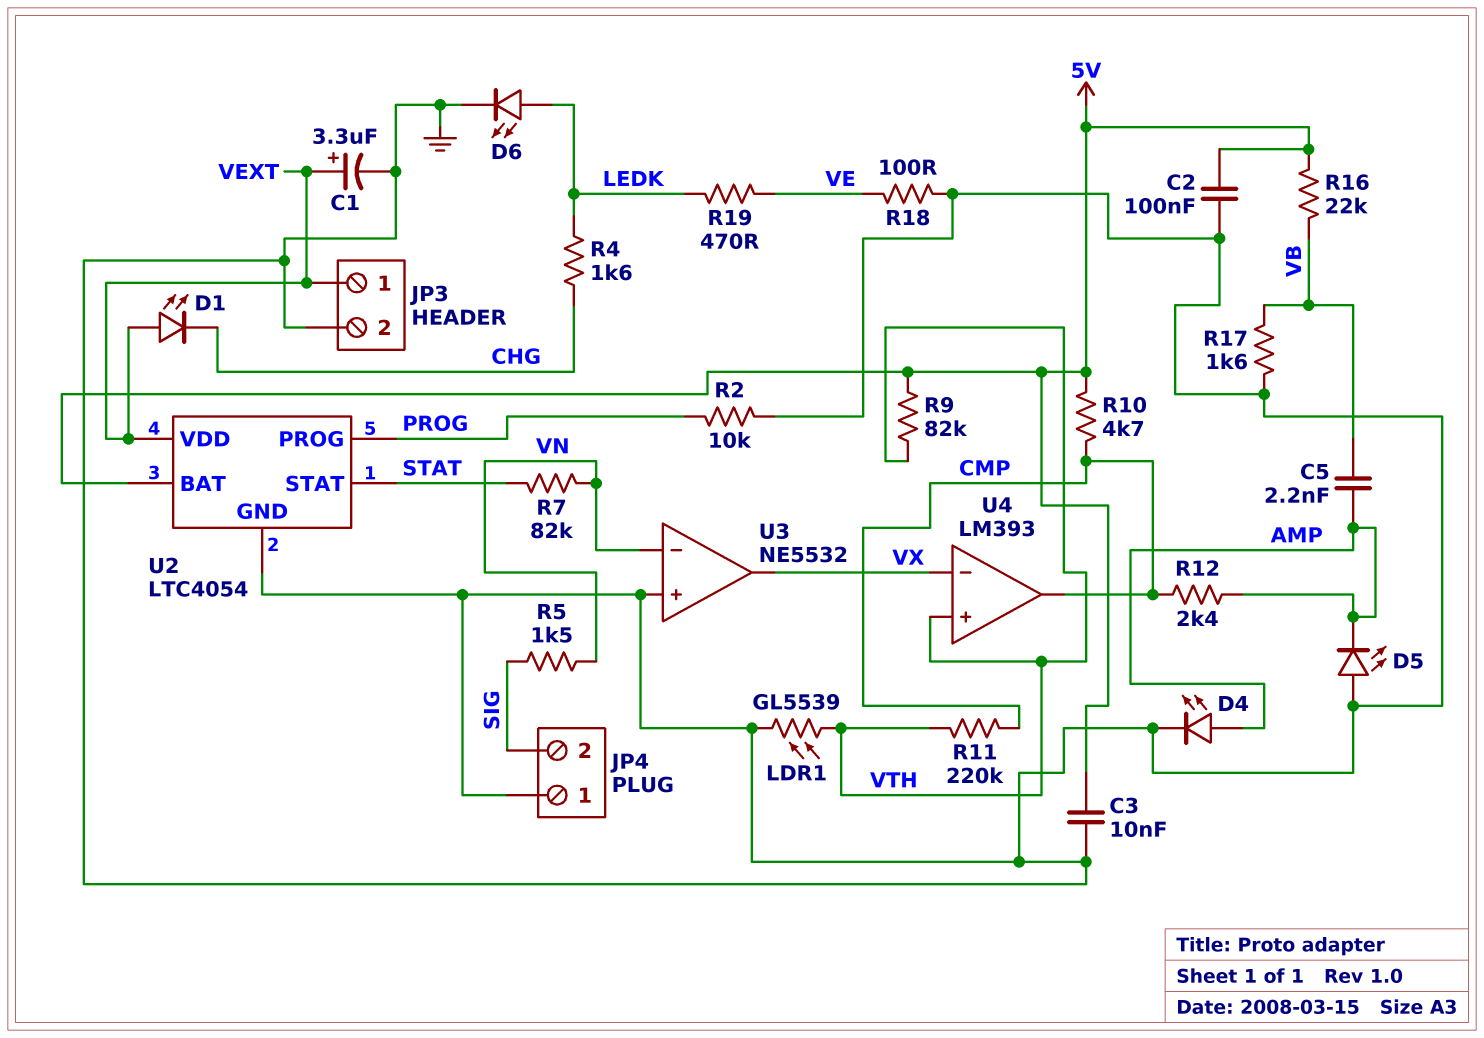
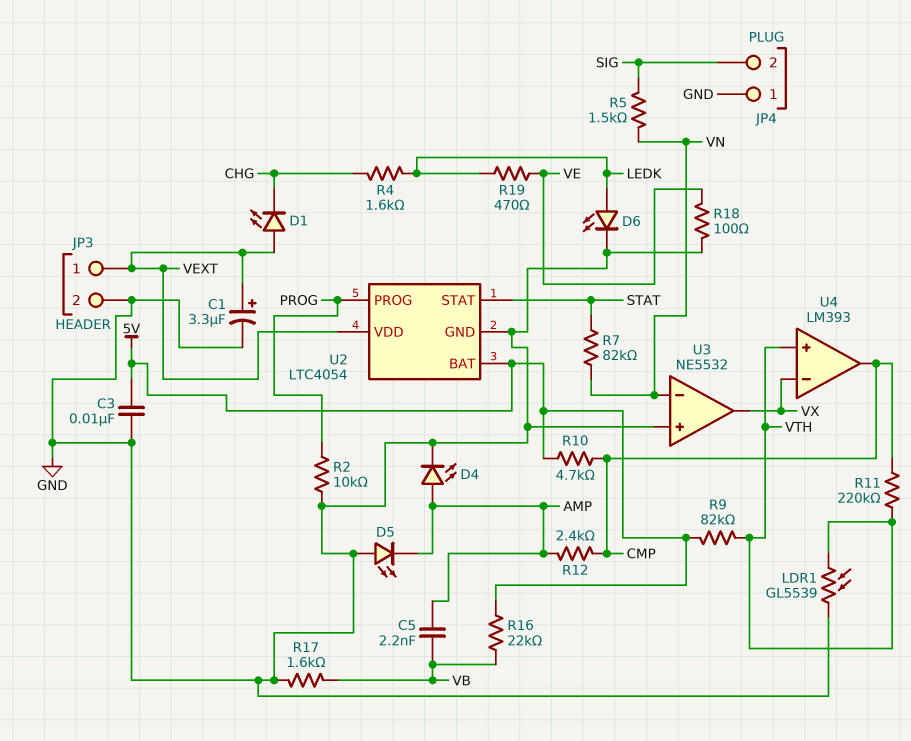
C2: 100nF (5V, GND) -> none

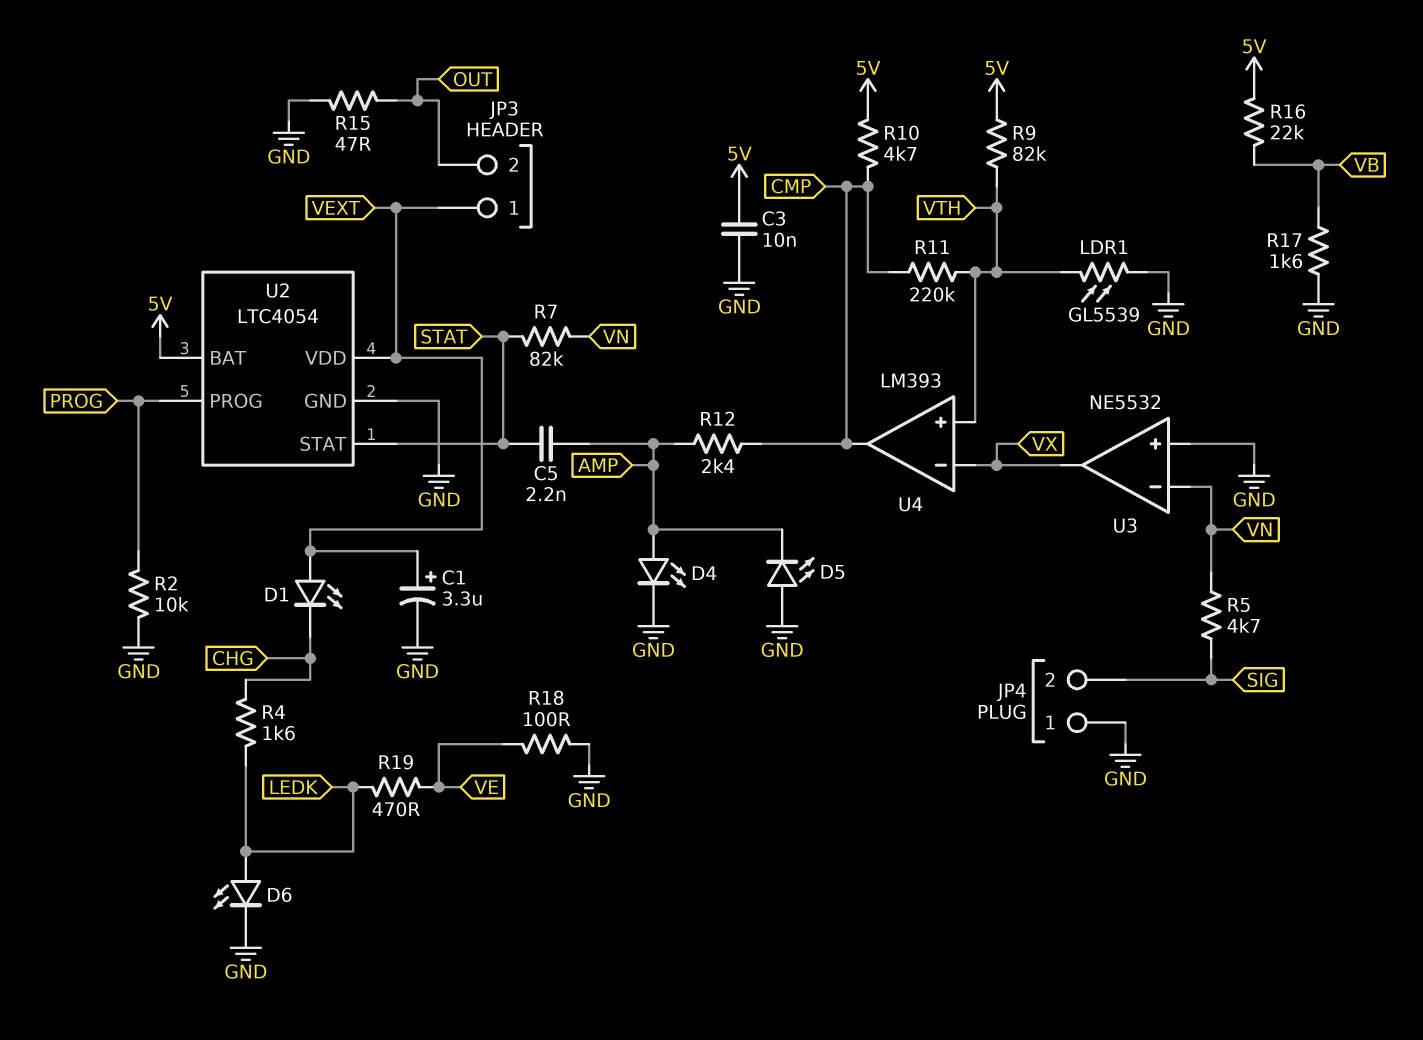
C5: 2.2nF (AMP, VB) -> 2.2nF (AMP, STAT)
JP3 pin 2: GND -> OUT
R5: 1.5k (SIG, VN) -> 4.7k (SIG, VN)
R15: none -> 47 (GND, OUT)

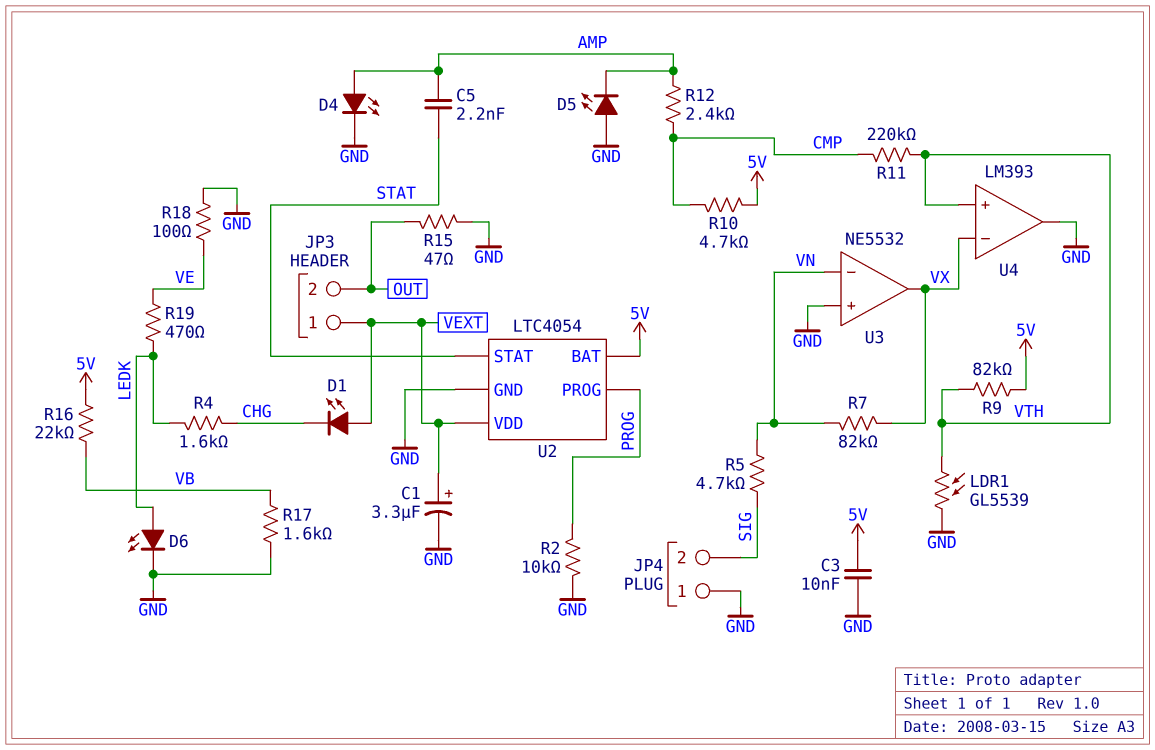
R7: 82k (STAT, VN) -> 82k (VN, VX)
U4 pin out: CMP -> GND

